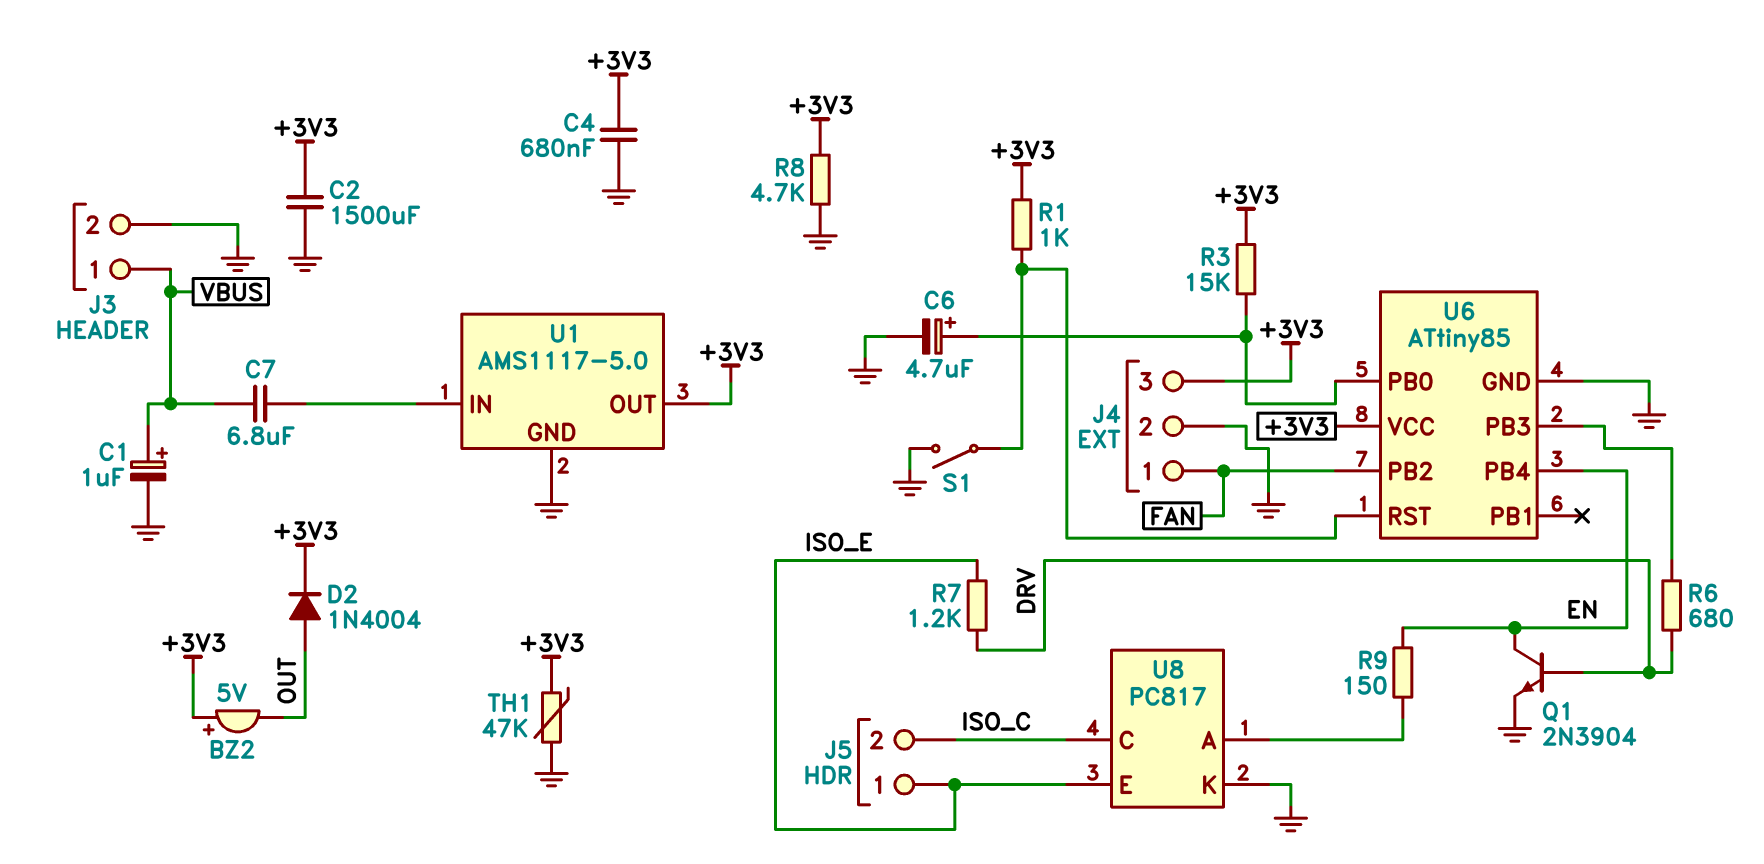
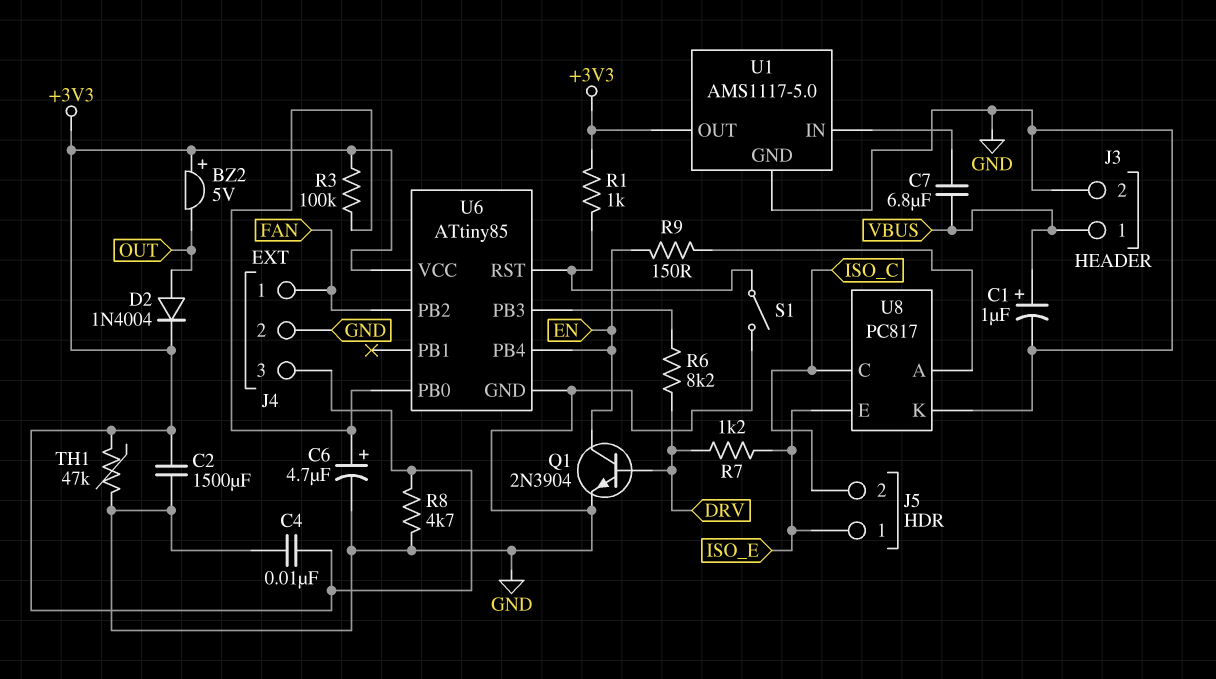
C4: 680nF (+3V3, GND) -> 10nF (+3V3, GND)
R3: 15k (+3V3, U6/PB0) -> 100k (+3V3, U6/PB0)
R6: 680 (DRV, U6/PB3) -> 8.2k (DRV, U6/PB3)

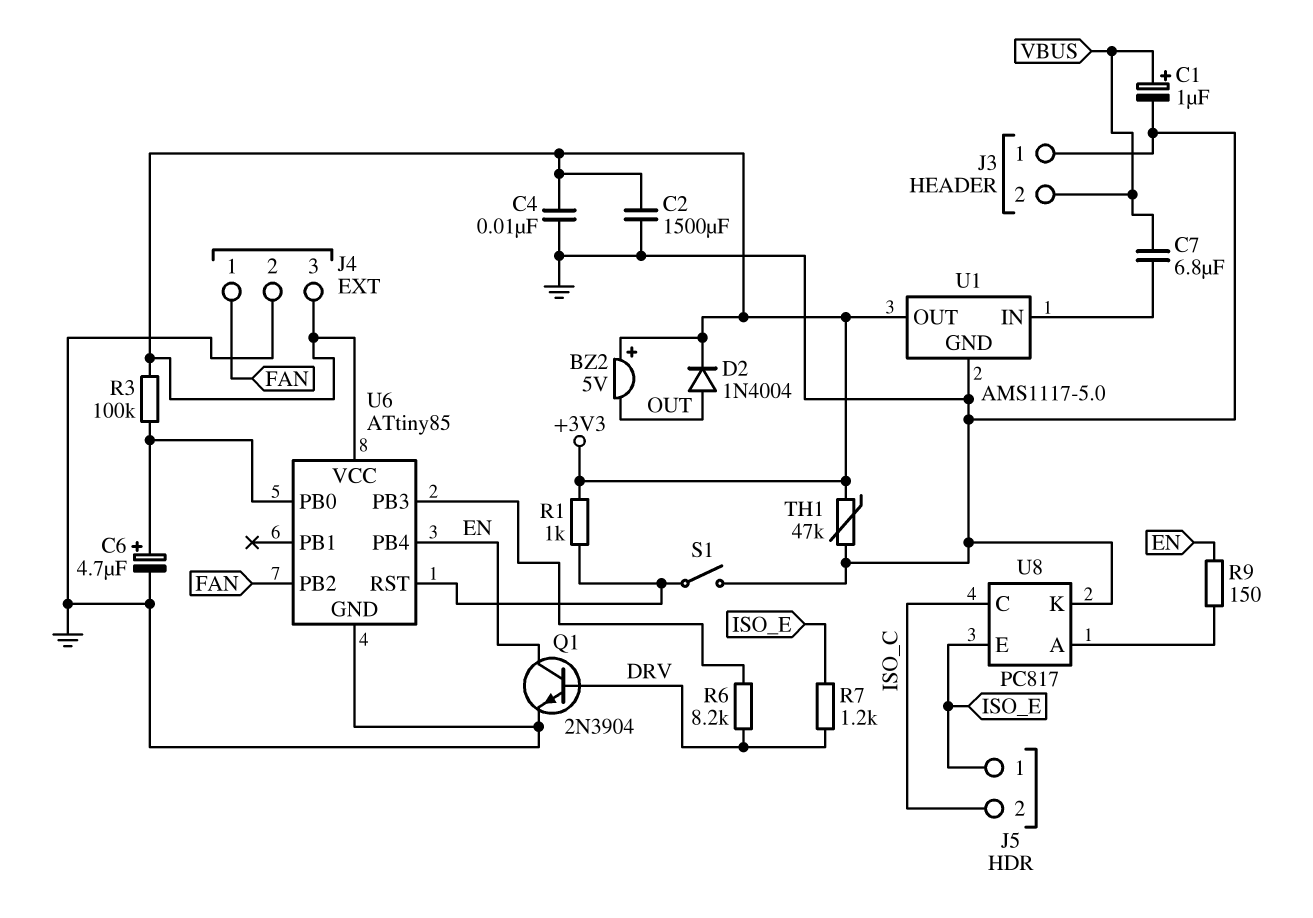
J3 pin 1: VBUS -> GND
J3 pin 2: GND -> VBUS
R8: 4.7k (+3V3, GND) -> none

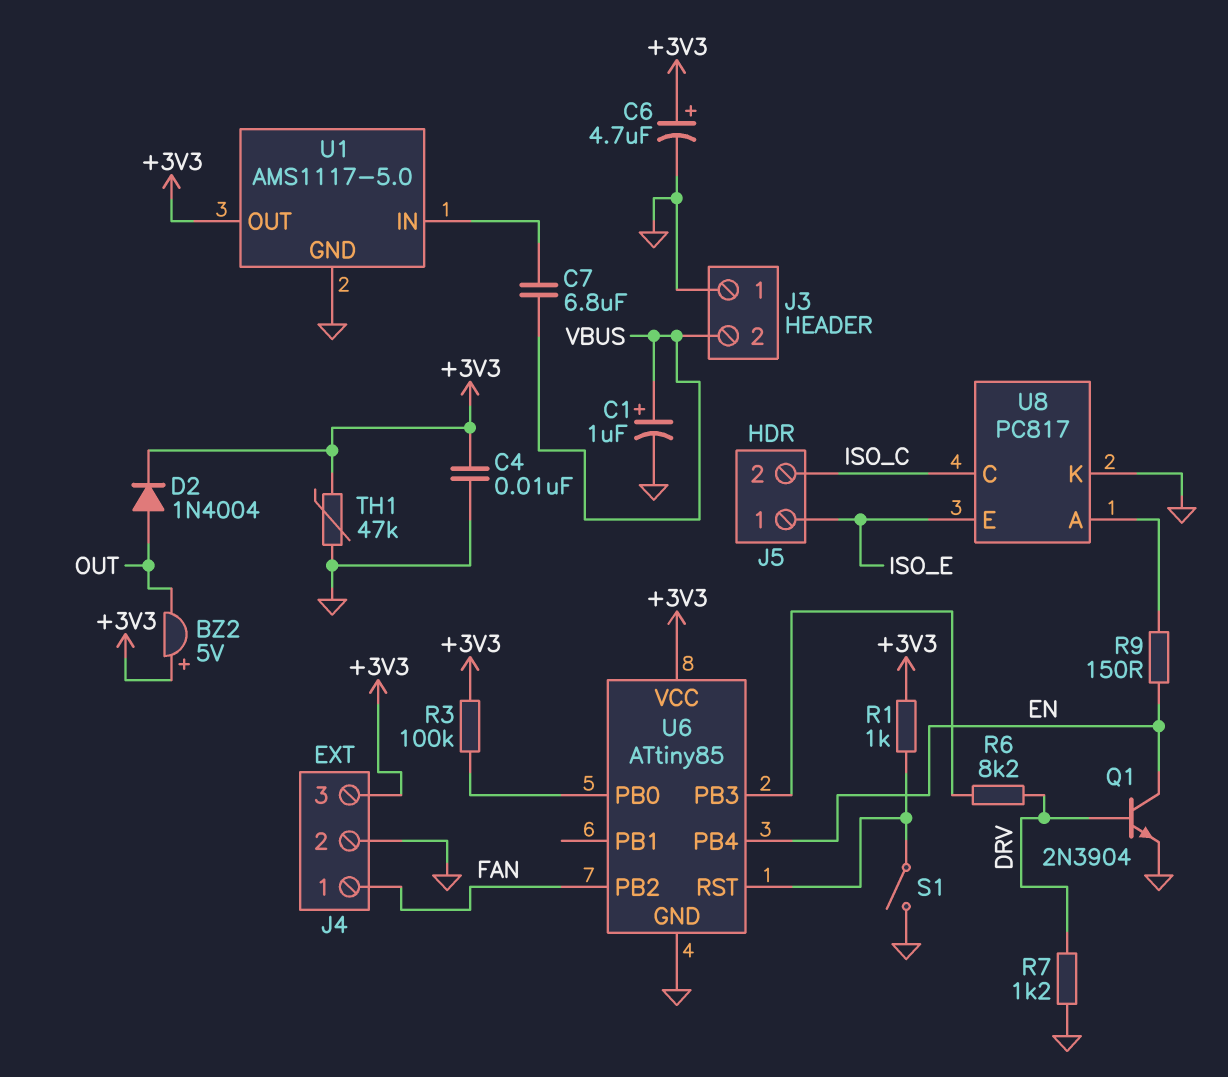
C2: 1500uF (+3V3, GND) -> none
C6: 4.7uF (plus U6/PB0, minus GND) -> 4.7uF (plus +3V3, minus GND)
R7: 1.2k (DRV, ISO_E) -> 1.2k (DRV, GND)

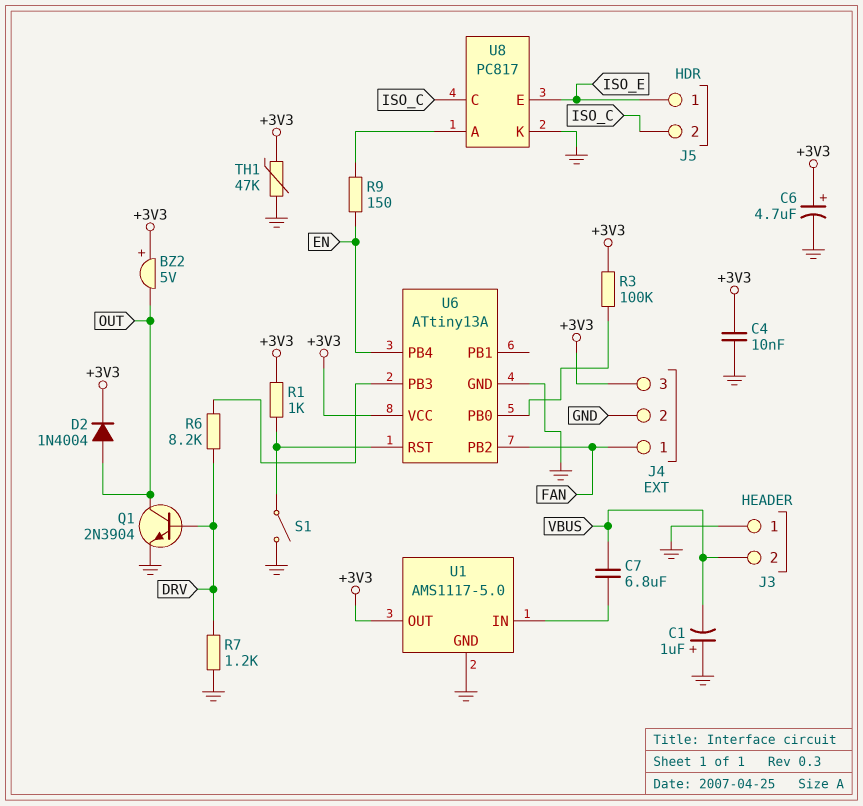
C1: 1uF (plus VBUS, minus GND) -> 1uF (plus GND, minus VBUS)
Q1: NPN 2N3904 (B DRV, C EN, E GND) -> NPN 2N3904 (B DRV, C OUT, E GND)
U6: ATtiny85 -> ATtiny13A

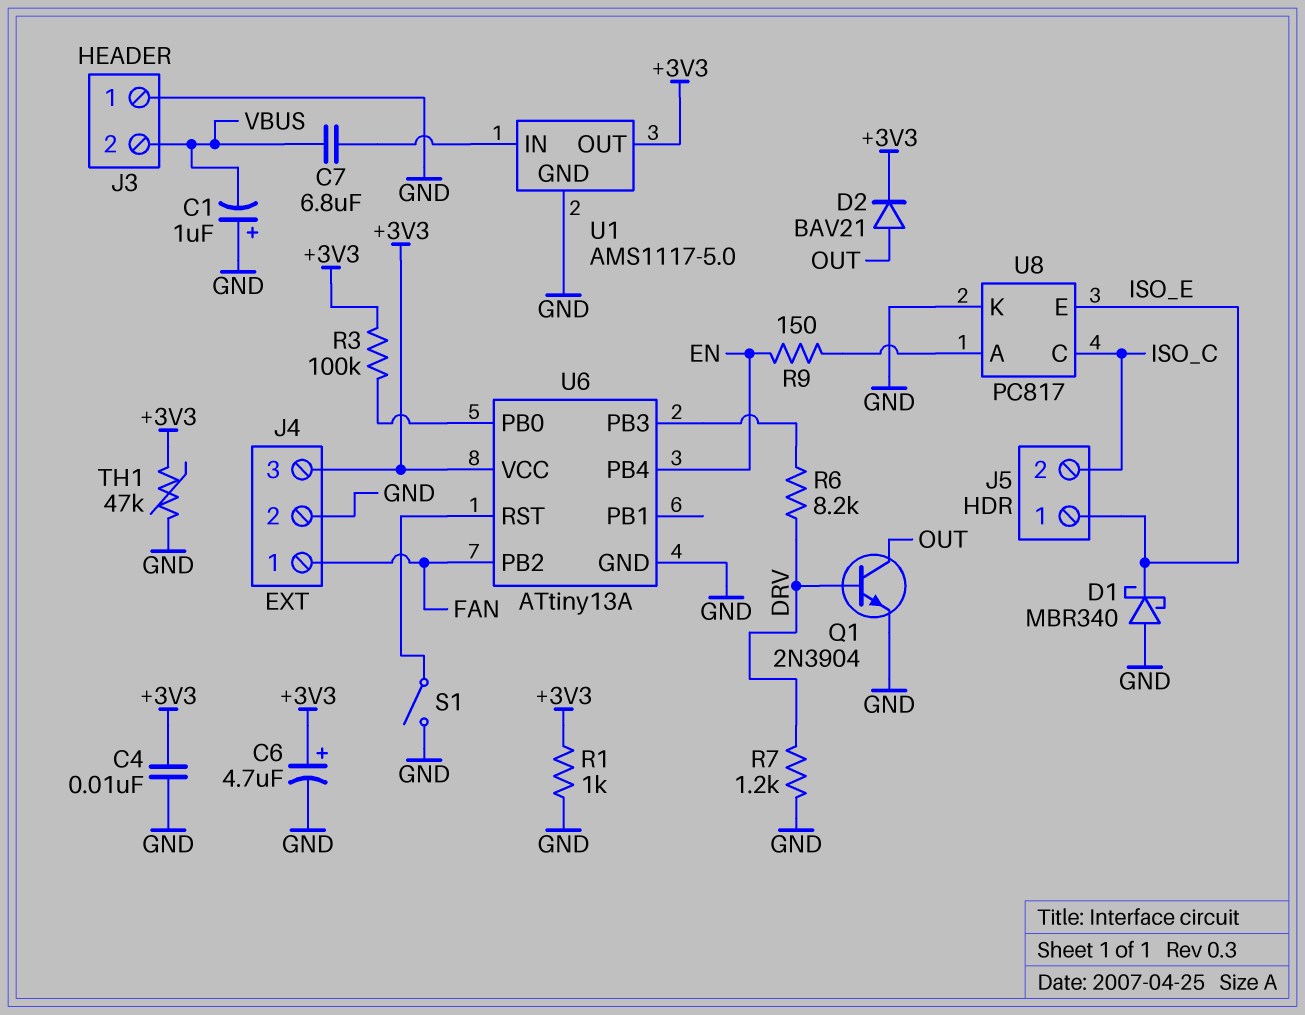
BZ2: buzzer 5V (plus +3V3, minus OUT) -> none
D1: none -> schottky MBR340 (A GND, K ISO_E)
D2: diode 1N4004 (A OUT, K +3V3) -> diode BAV21 (A OUT, K +3V3)
R1: 1k (+3V3, U6/RST) -> 1k (+3V3, GND)

